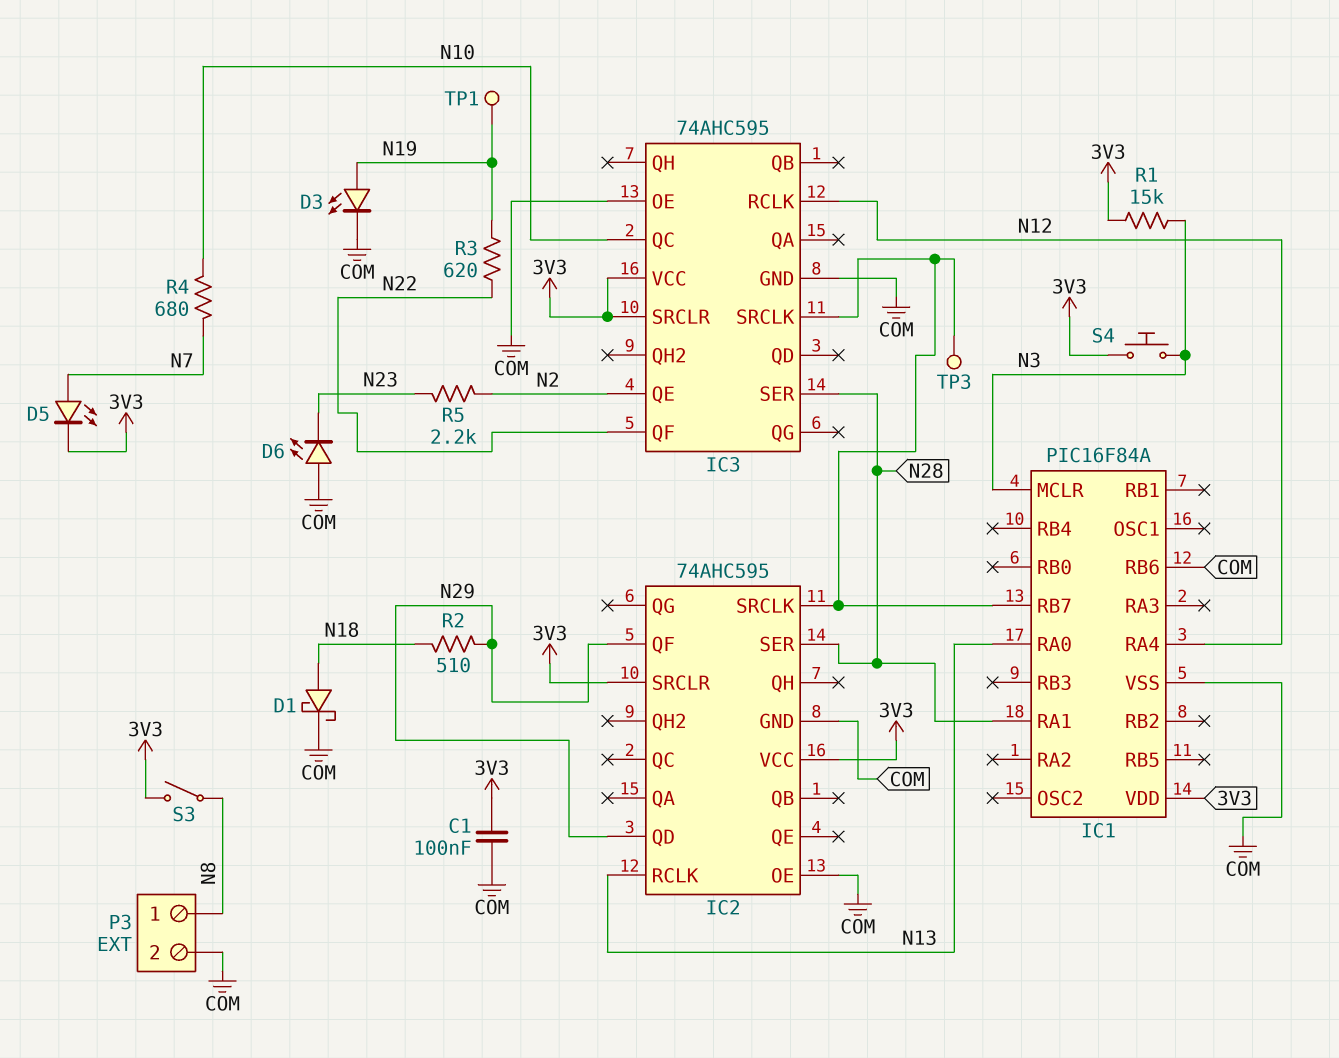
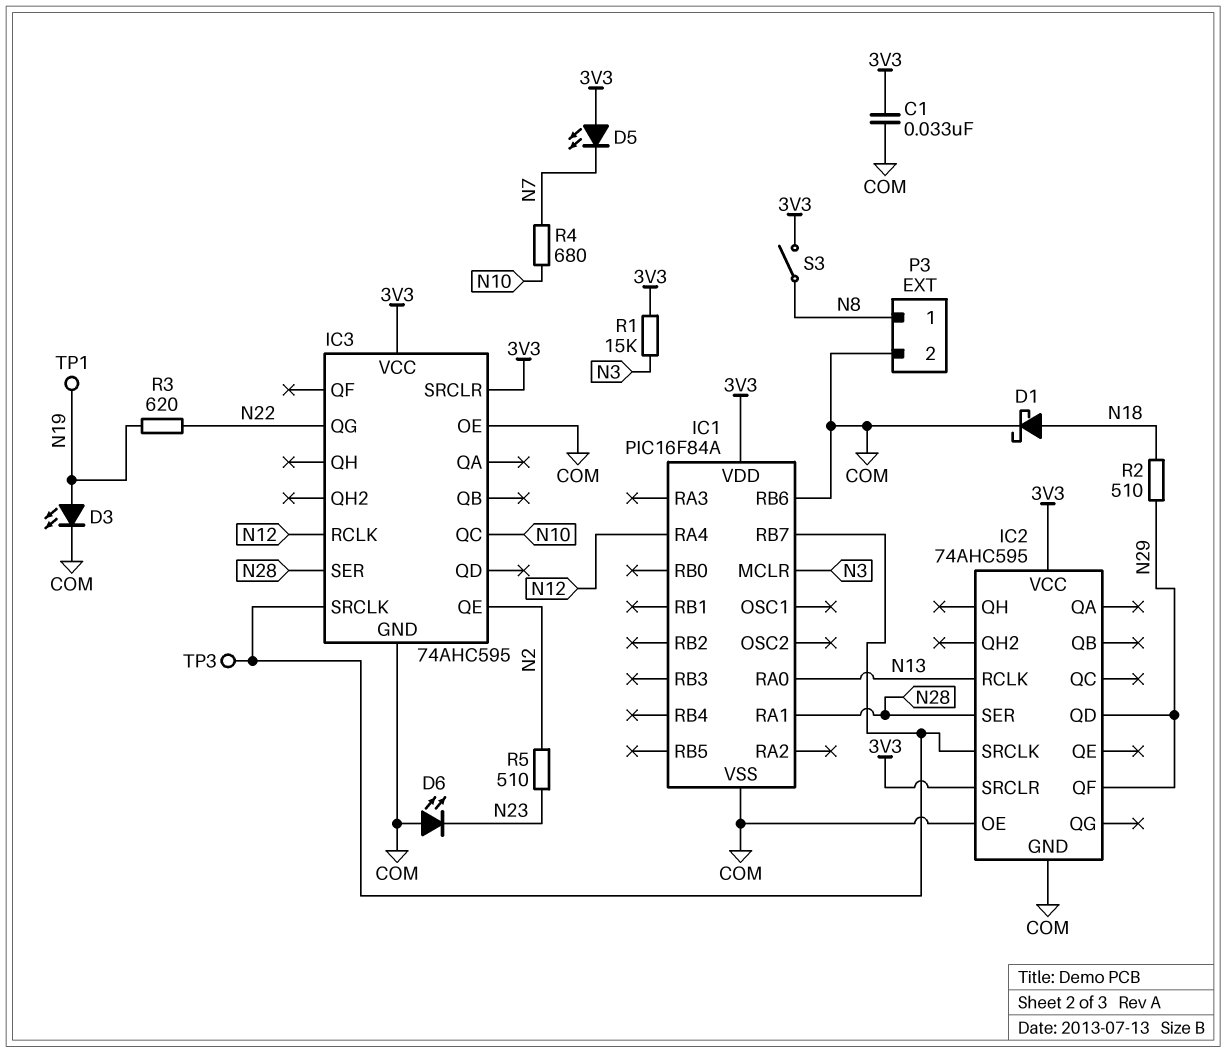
C1: 100nF (3V3, COM) -> 33nF (3V3, COM)
D5: LED (A N7, K 3V3) -> LED (A 3V3, K N7)
IC3 pin QF: N22 -> none
IC3 pin QG: none -> N22
R5: 2.2k (N2, N23) -> 510 (N2, N23)
S4: button (3V3, N3) -> none

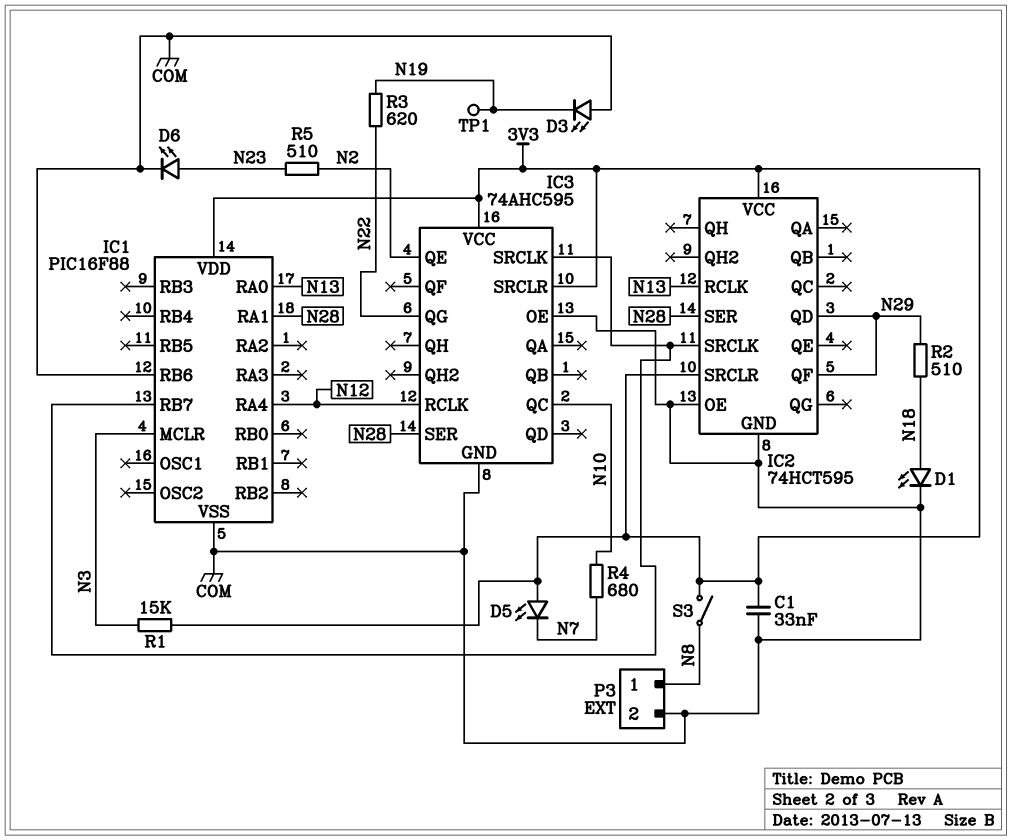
D1: schottky (A N18, K COM) -> LED (A N18, K COM)
D3: LED (A N19, K COM) -> LED (A COM, K N19)
D6: LED (A COM, K N23) -> LED (A N23, K COM)
IC1: PIC16F84A -> PIC16F88
IC2: 74AHC595 -> 74HCT595
TP3: test point (IC1/RB7) -> none

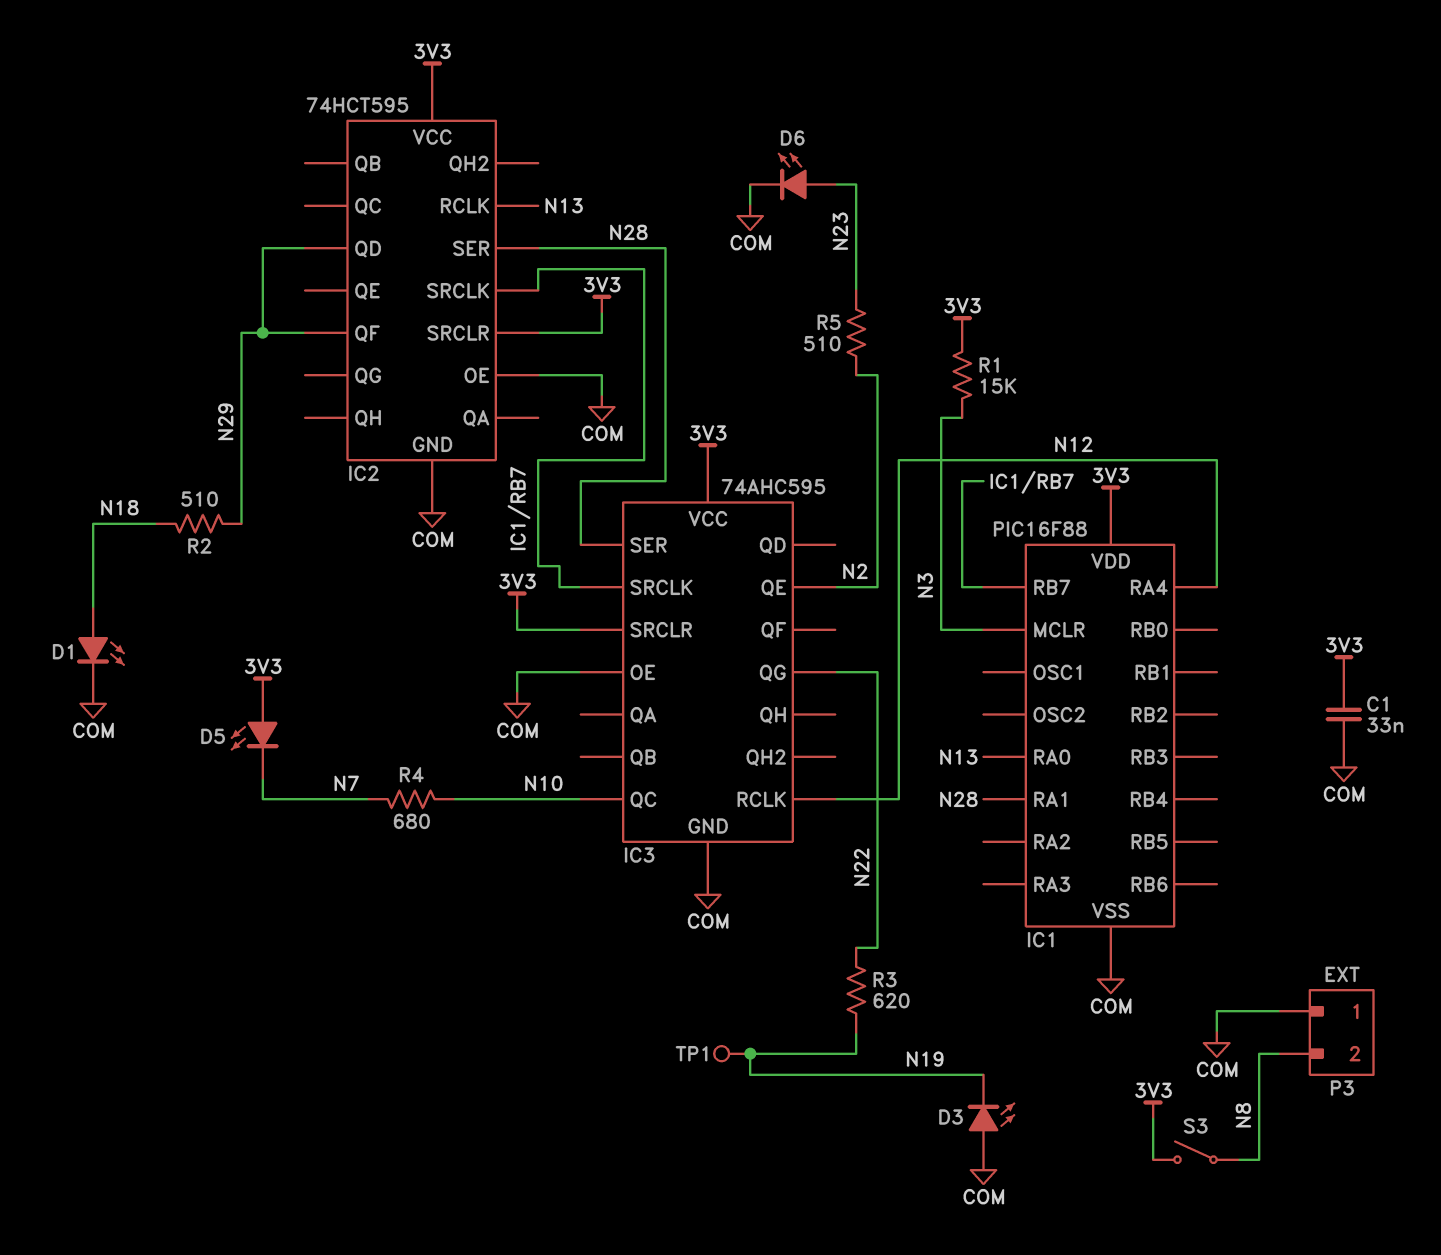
IC1 pin RB6: COM -> none
P3 pin 1: N8 -> COM
P3 pin 2: COM -> N8

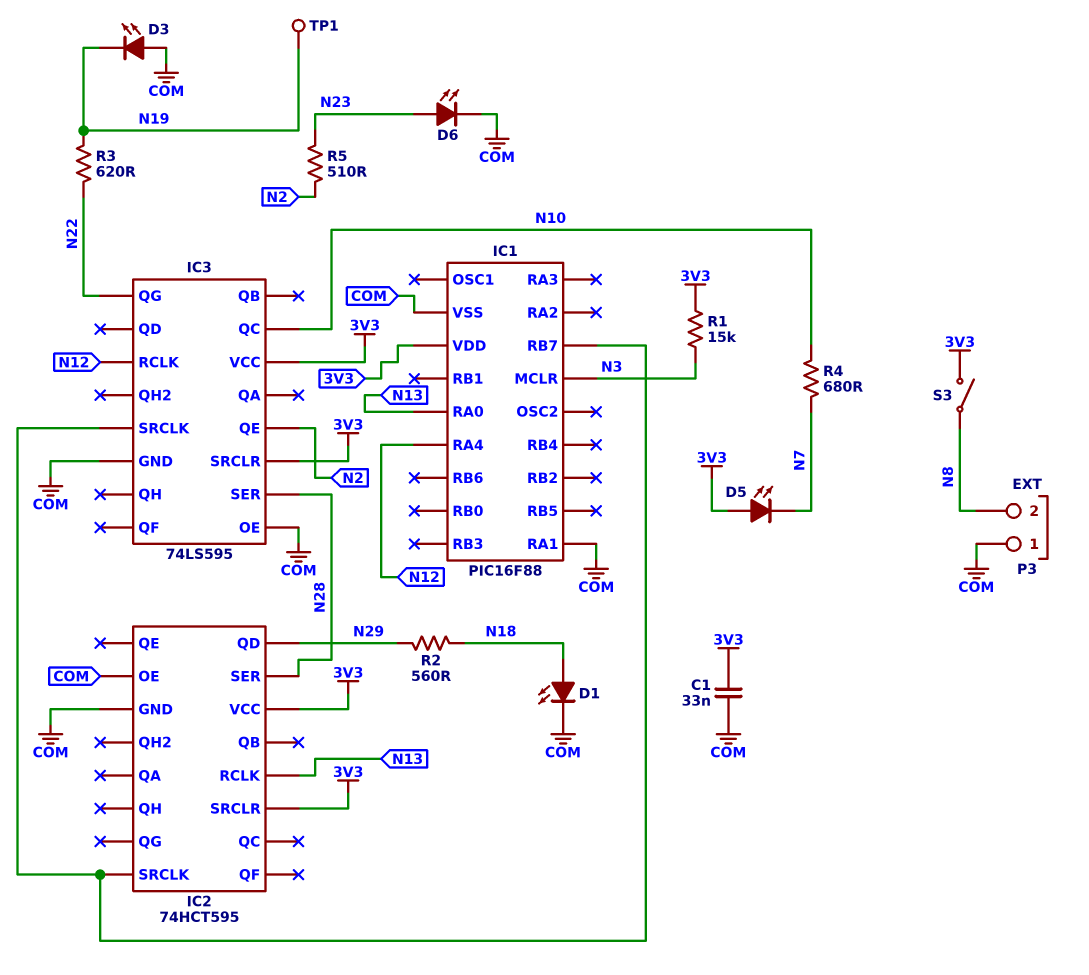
IC1 pin RA1: N28 -> COM
IC2 pin QF: N29 -> none
IC3: 74AHC595 -> 74LS595
R2: 510 (N18, N29) -> 560 (N18, N29)

